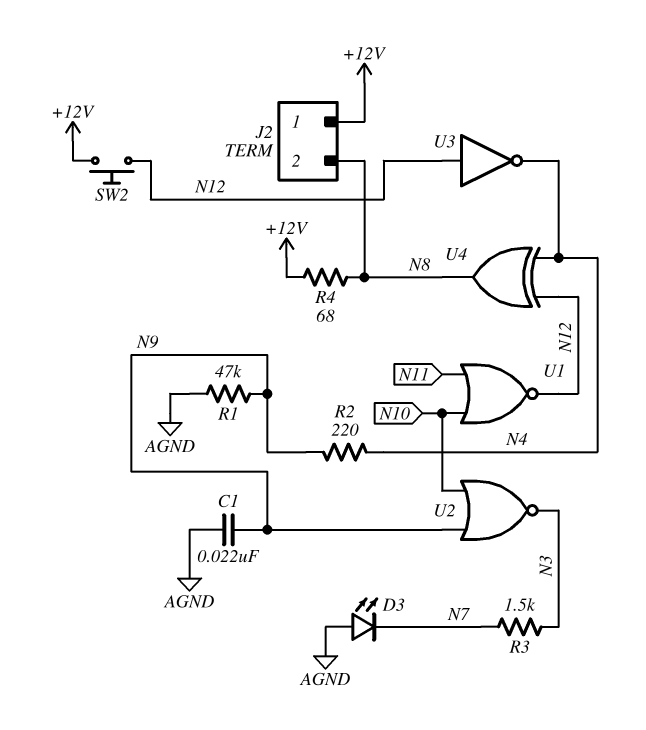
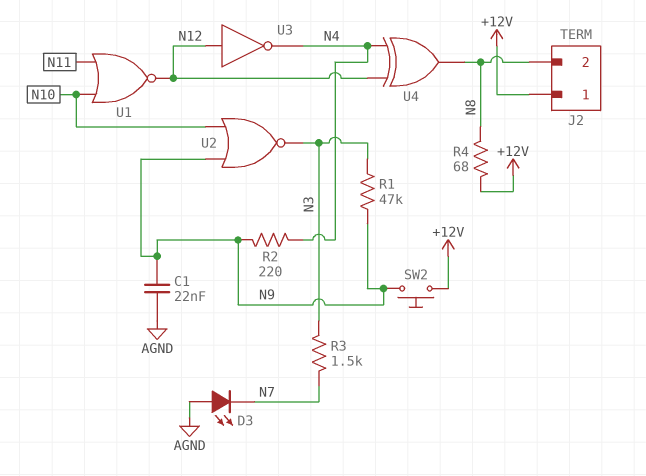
R1: 47k (AGND, N9) -> 47k (N3, N9)
SW2: button (+12V, N12) -> button (+12V, N9)

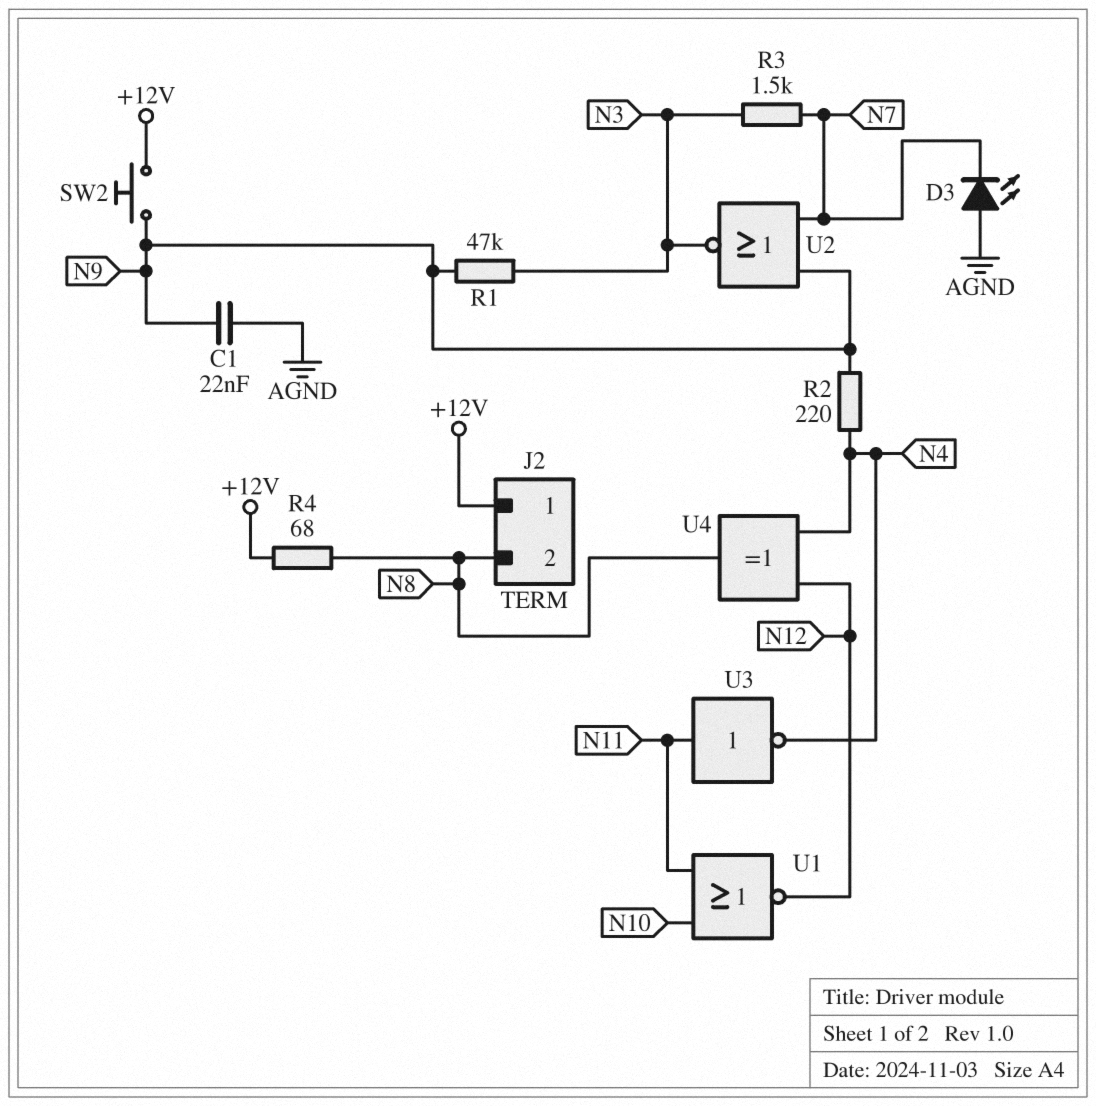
U2: NOR (in N9, in N10, out N3) -> NOR (in N7, in N9, out N3)
U3: NOT (in N12, out N4) -> NOT (in N11, out N4)

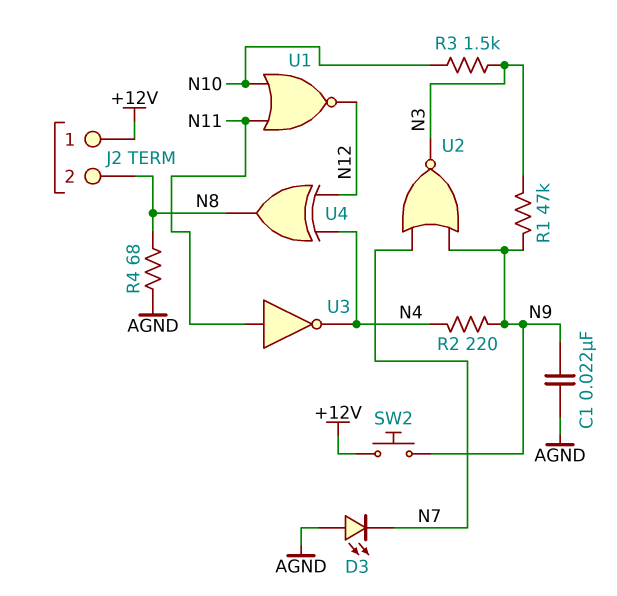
R3: 1.5k (N3, N7) -> 1.5k (N3, N10)
R4: 68 (+12V, N8) -> 68 (AGND, N8)

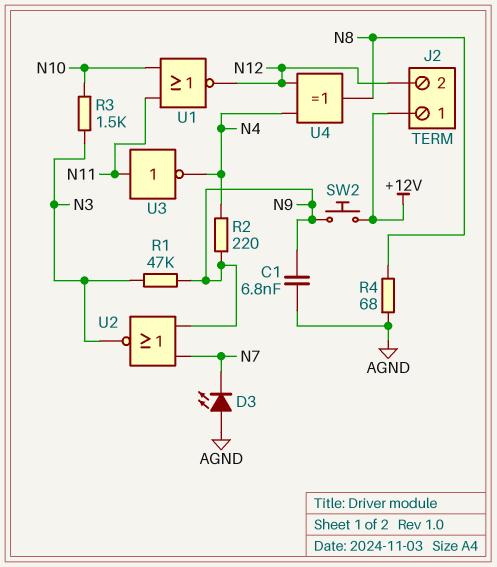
C1: 22nF (AGND, N9) -> 6.8nF (AGND, N9)
J2 pin 2: N8 -> N12

